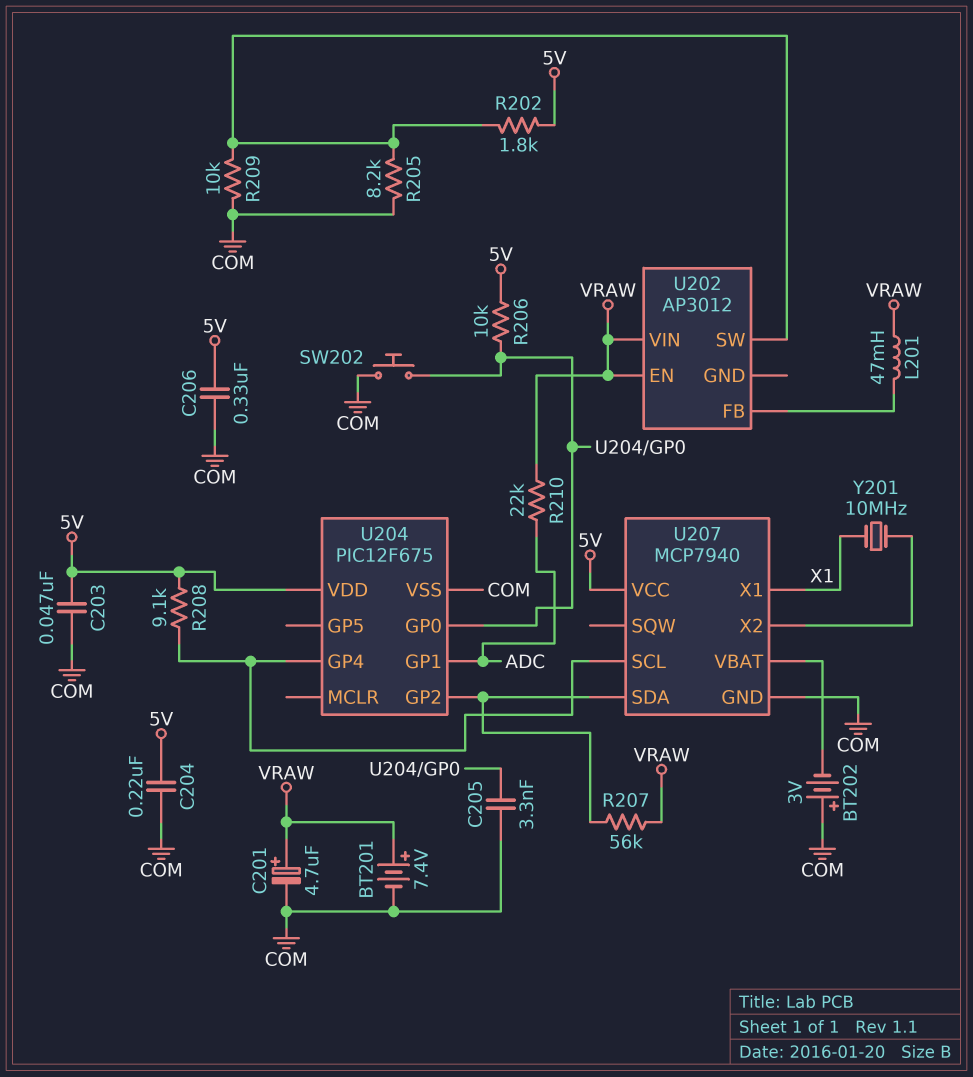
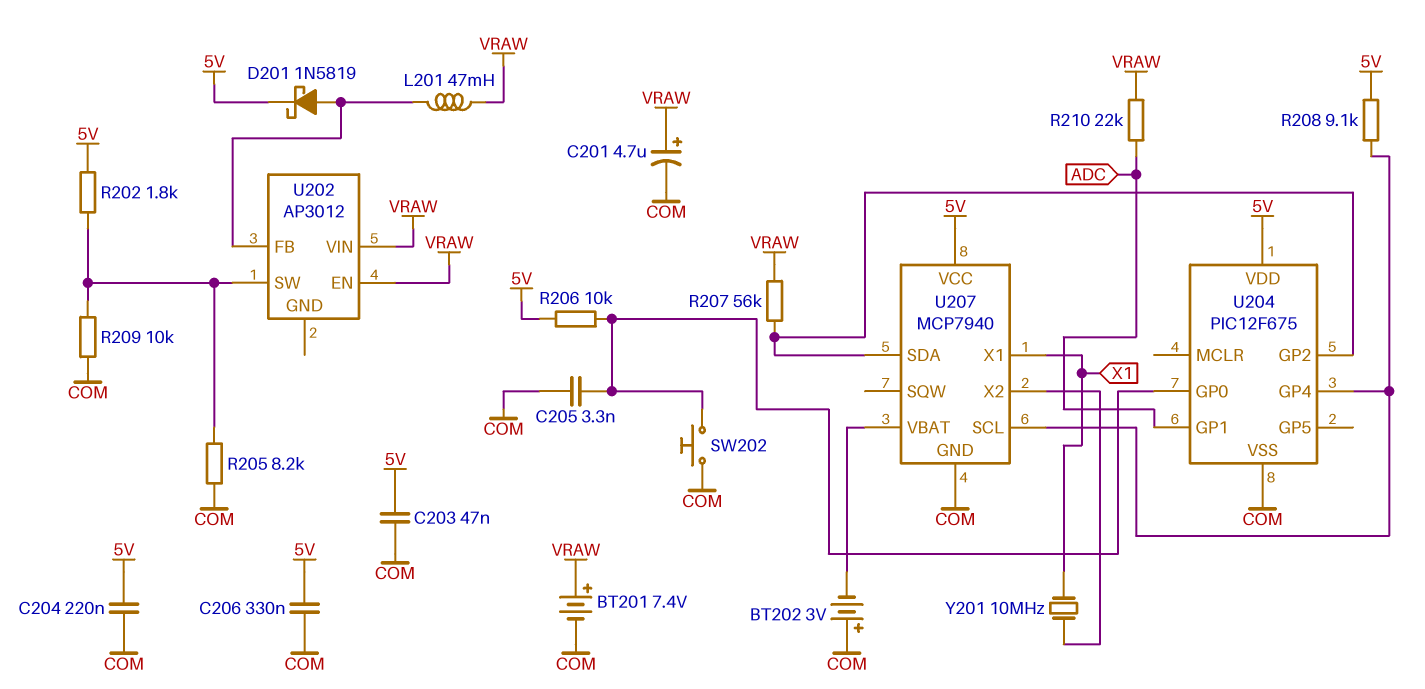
D201: none -> schottky 1N5819 (A U202/FB, K 5V)

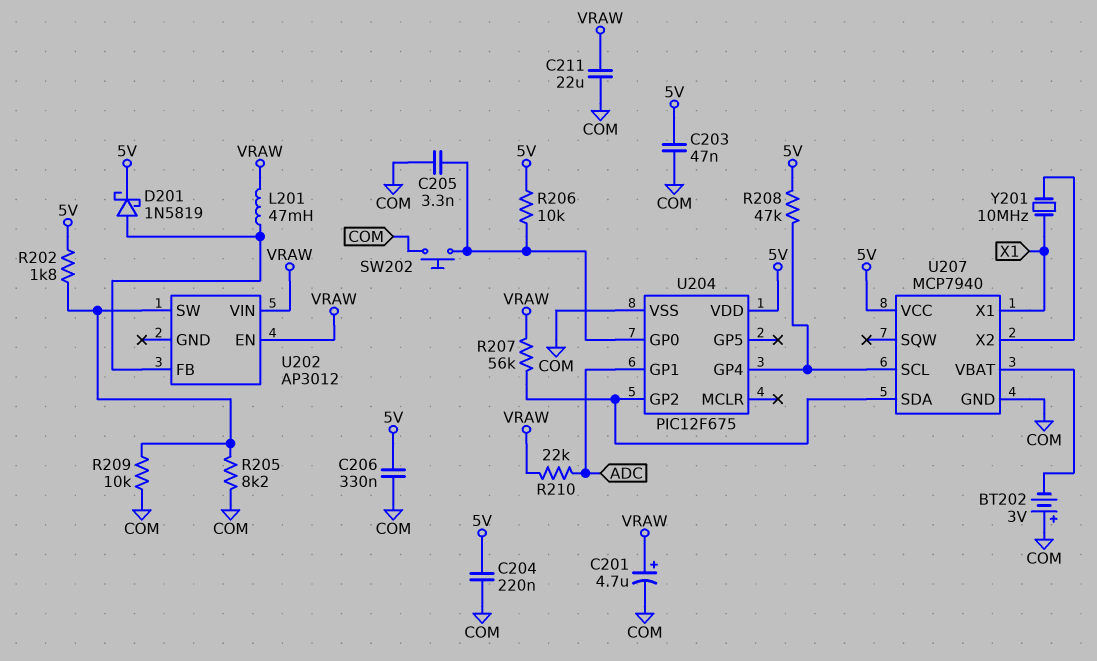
BT201: 7.4V (plus VRAW, minus COM) -> none
C211: none -> 22uF (COM, VRAW)
R208: 9.1k (5V, U204/GP4) -> 47k (5V, U204/GP4)

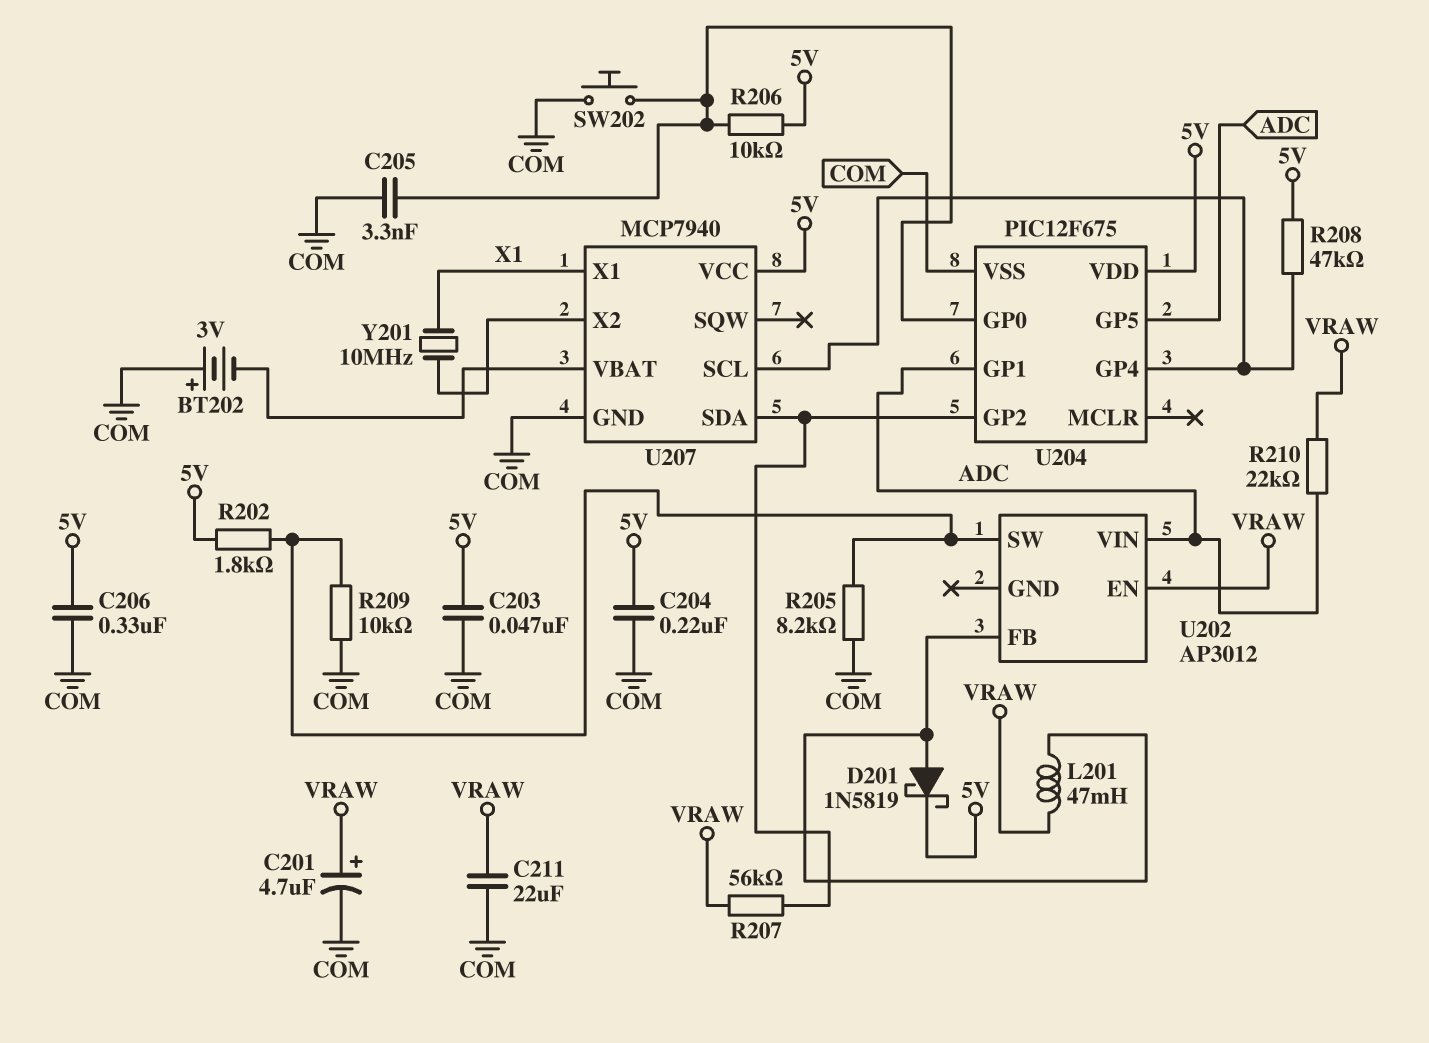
U202 pin VIN: VRAW -> ADC
U204 pin GP5: none -> ADC

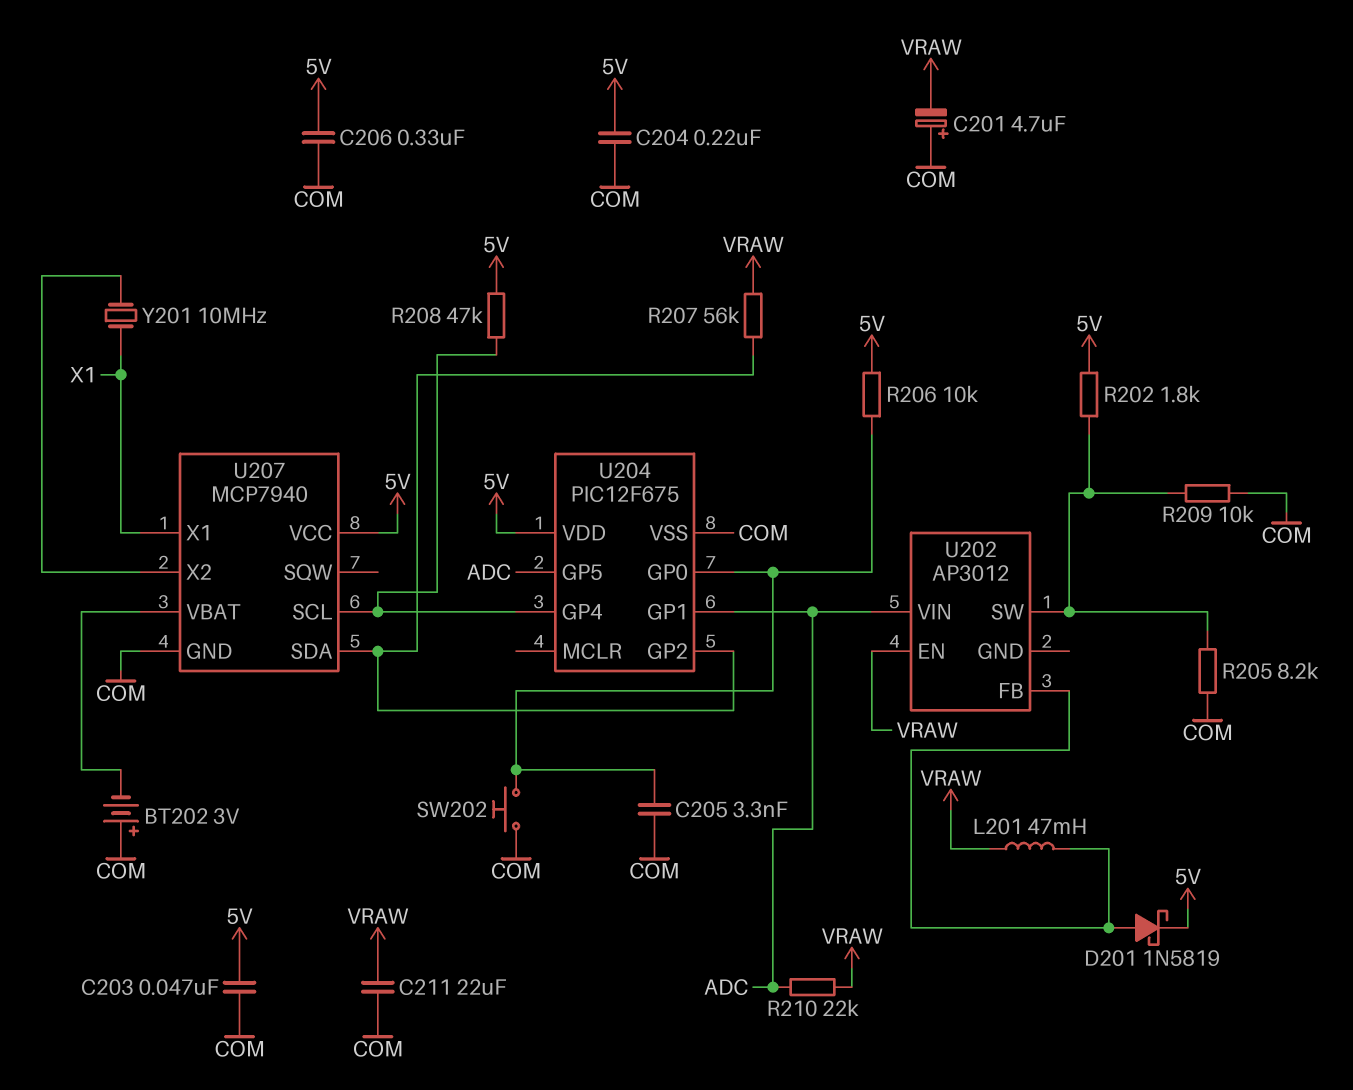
C201: 4.7uF (plus VRAW, minus COM) -> 4.7uF (plus COM, minus VRAW)

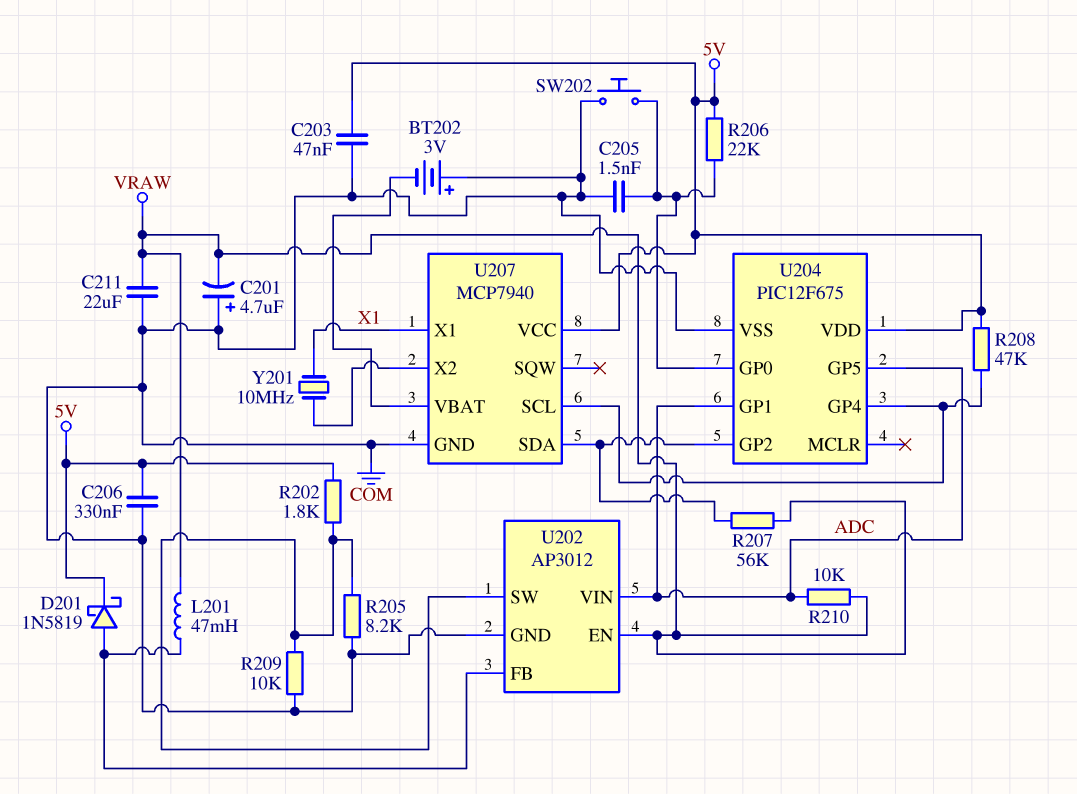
C204: 220nF (5V, COM) -> none
C205: 3.3nF (COM, U204/GP0) -> 1.5nF (COM, U204/GP0)
R206: 10k (5V, U204/GP0) -> 22k (5V, U204/GP0)
R210: 22k (ADC, VRAW) -> 10k (ADC, VRAW)
U202 pin GND: none -> COM

